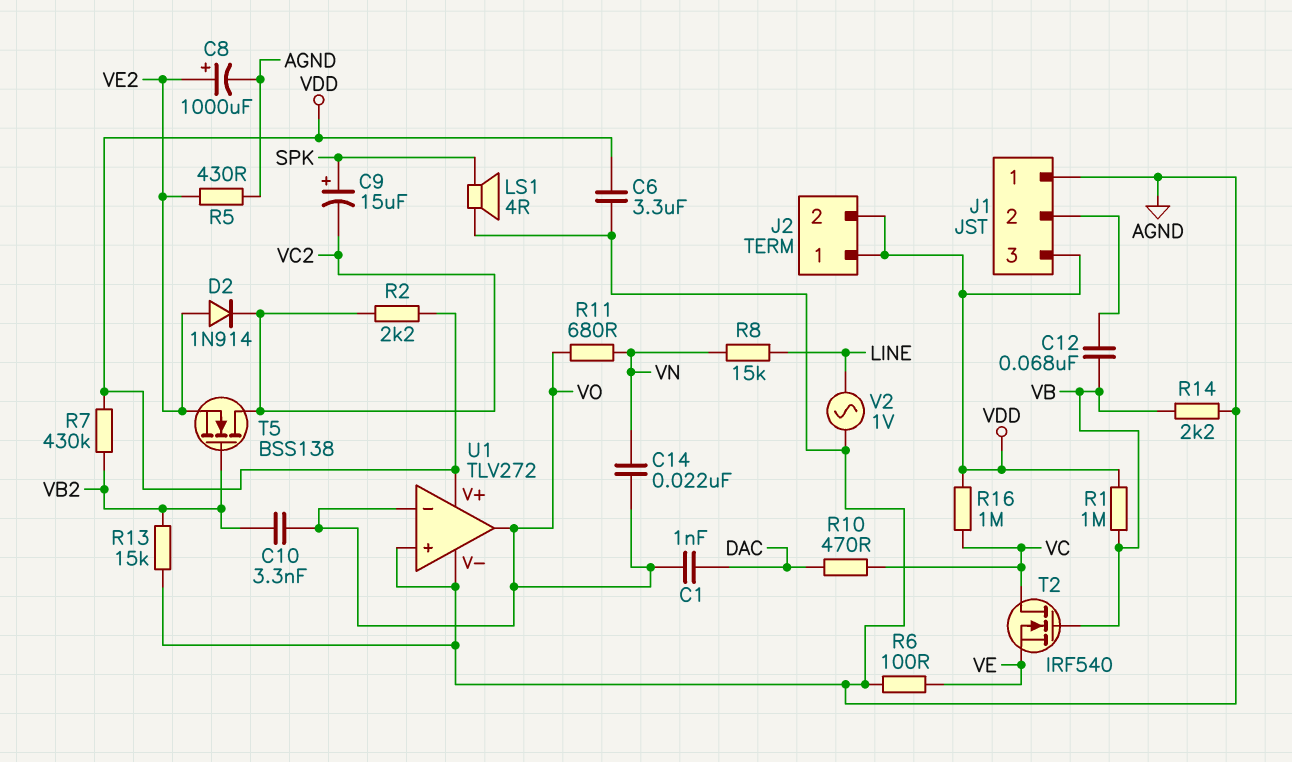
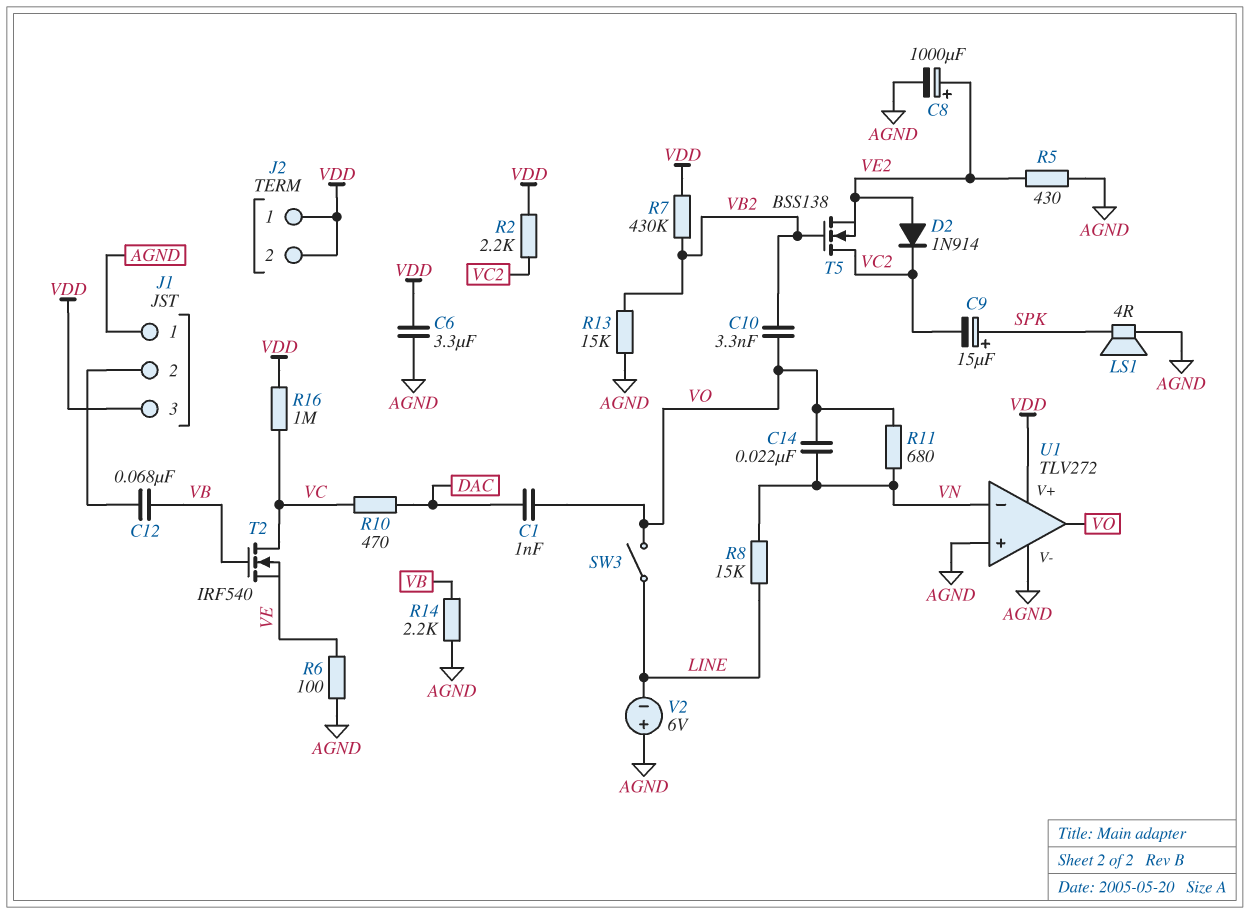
R1: 1M (VB, VDD) -> none
SW3: none -> switch (LINE, VO)
U1 pin in-: VO -> VN
V2: AC 1V (AGND, LINE) -> 6V (plus AGND, minus LINE)

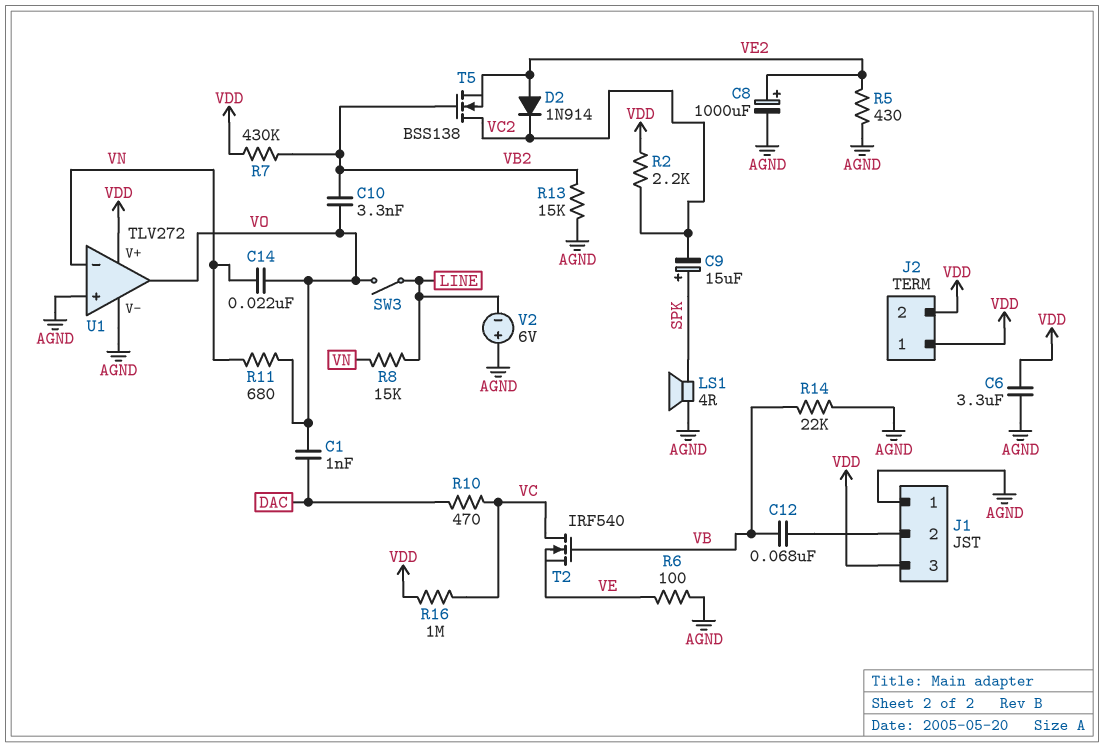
R14: 2.2k (AGND, VB) -> 22k (AGND, VB)

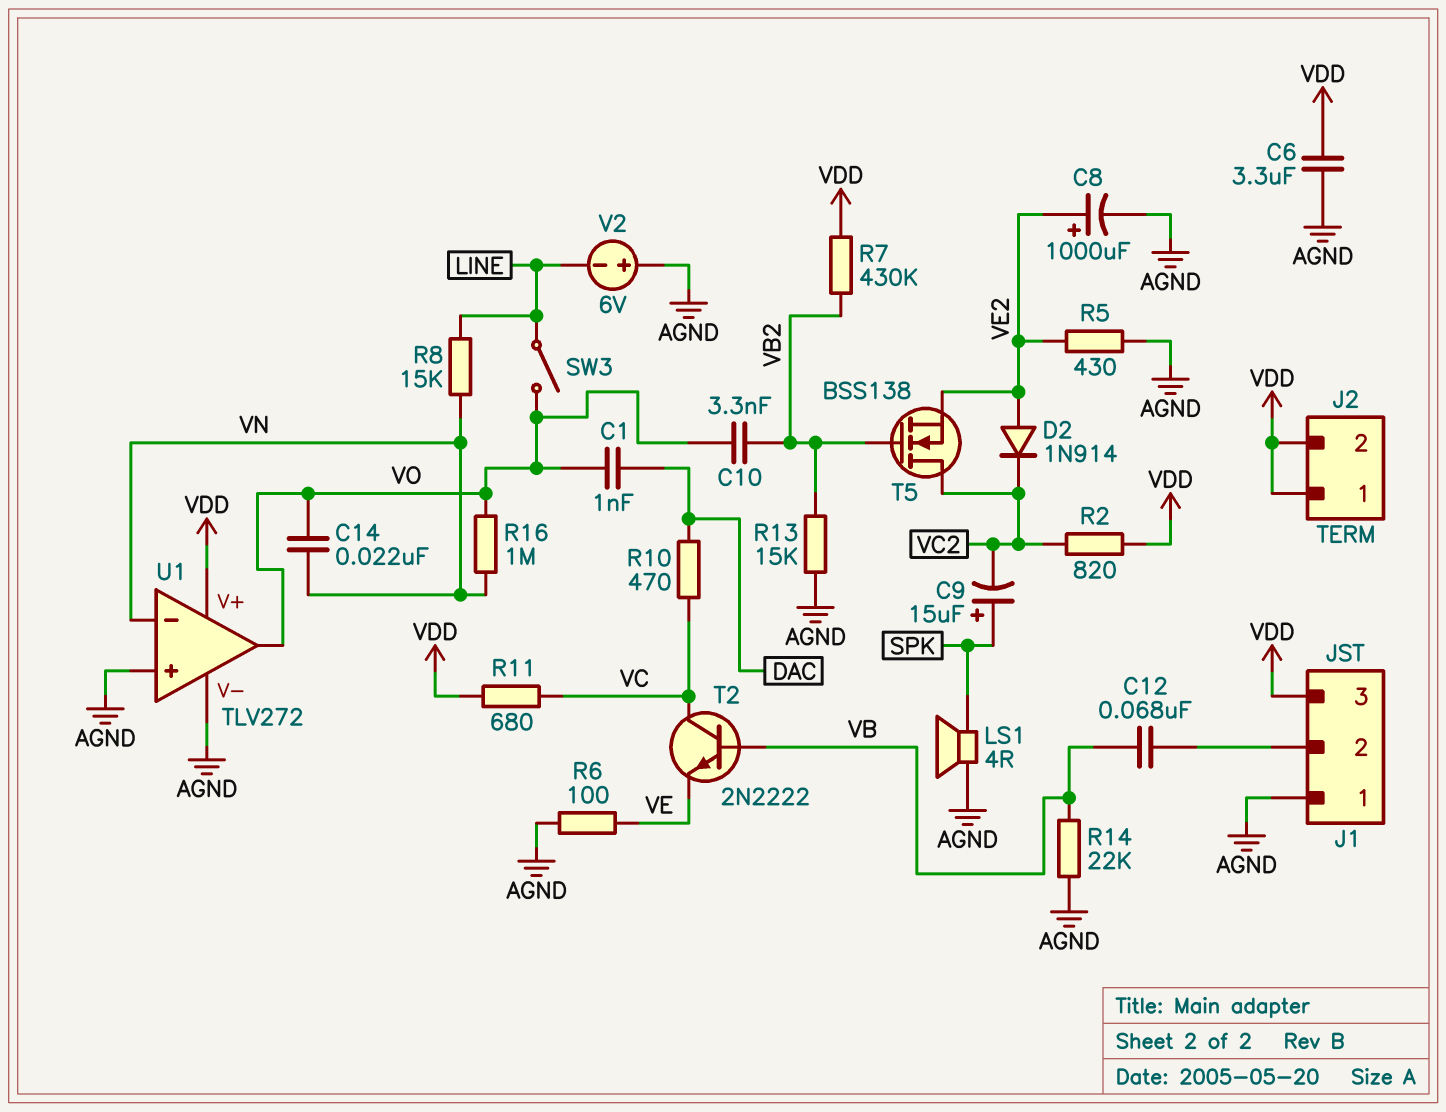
R2: 2.2k (VC2, VDD) -> 820 (VC2, VDD)
R11: 680 (VN, VO) -> 680 (VC, VDD)
R16: 1M (VC, VDD) -> 1M (VN, VO)
T2: NMOS IRF540 (G VB, D VC, S VE) -> NPN 2N2222 (B VB, C VC, E VE)

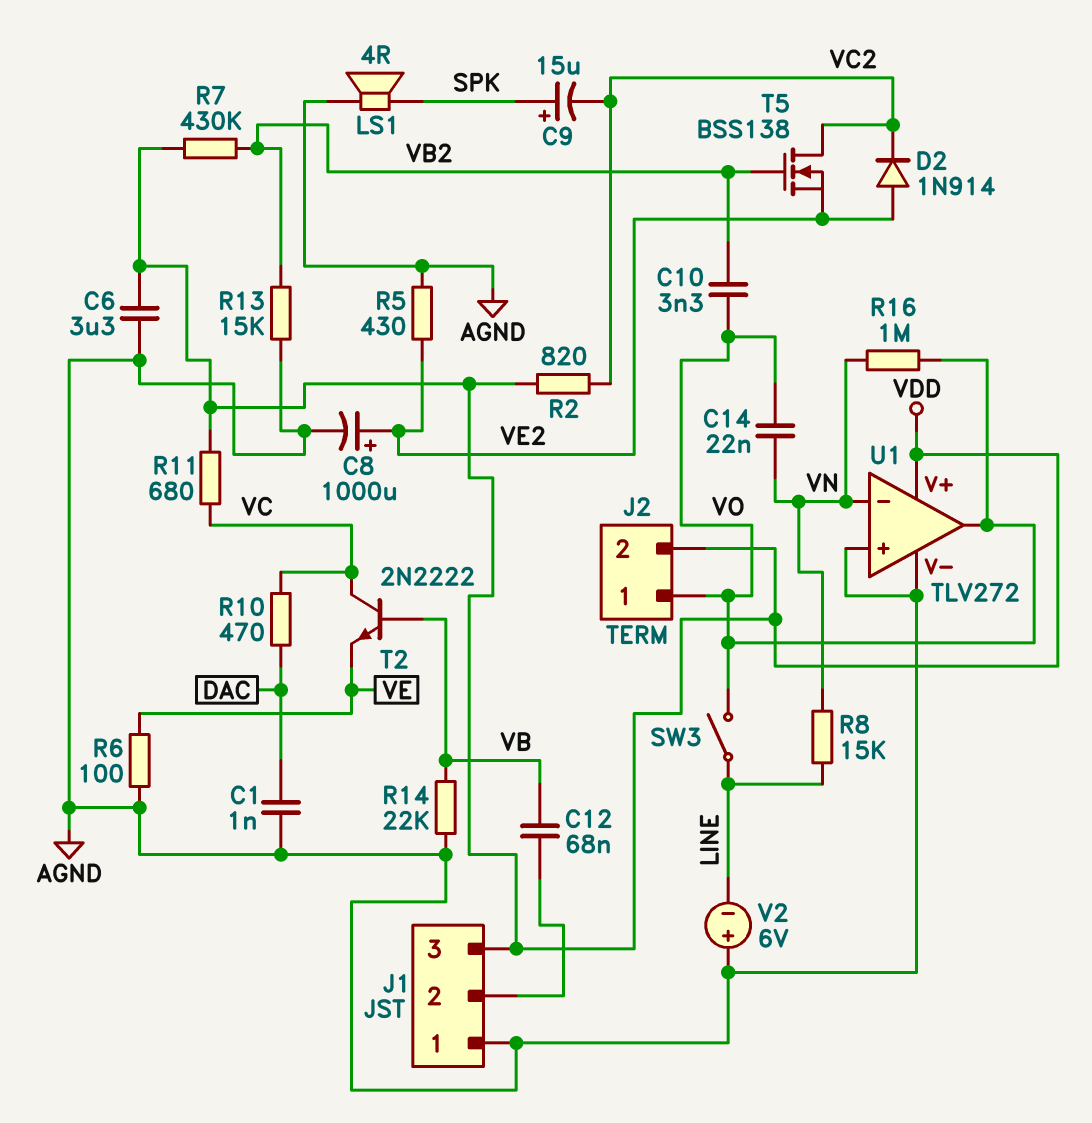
C1: 1nF (DAC, VO) -> 1nF (AGND, DAC)
J2 pin 1: VDD -> VO

